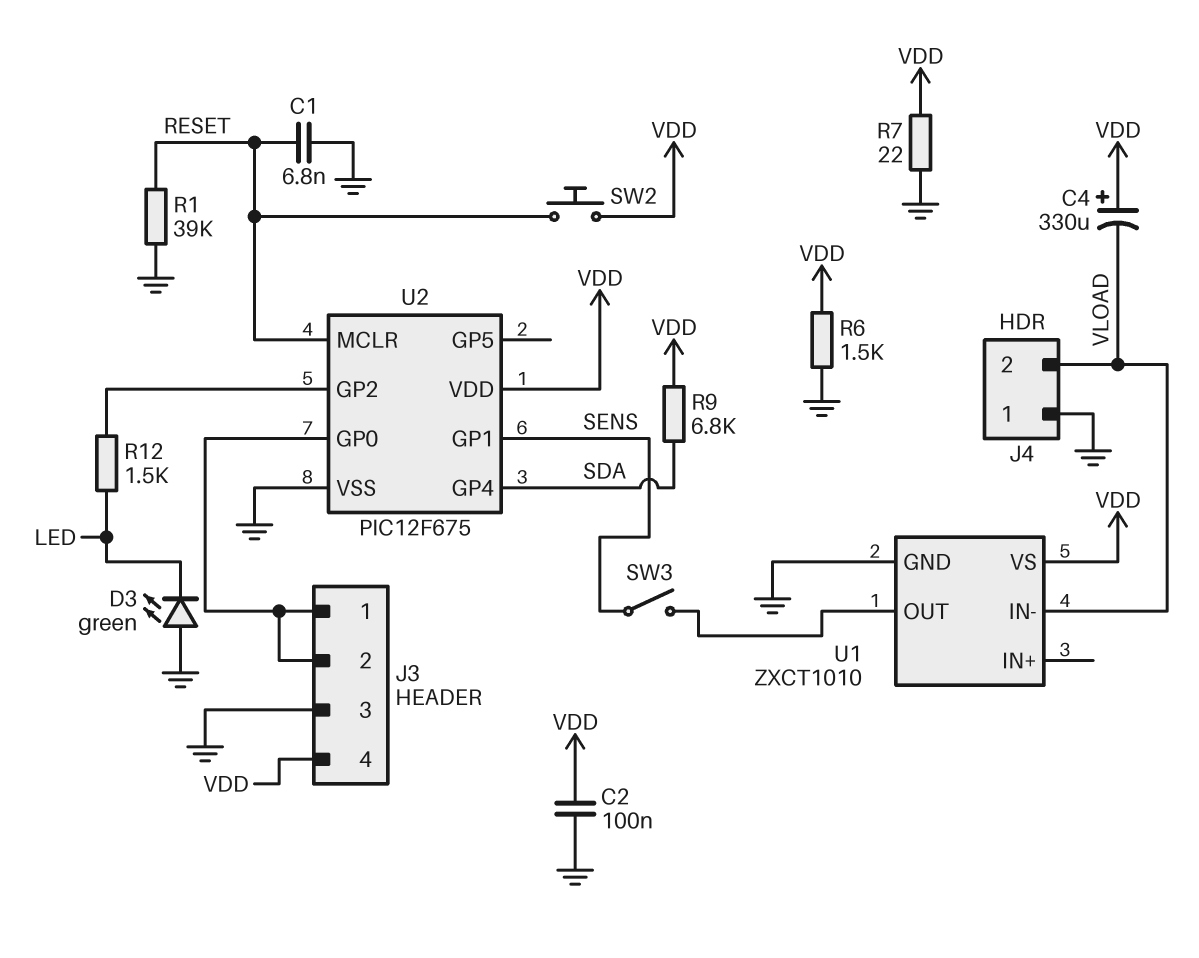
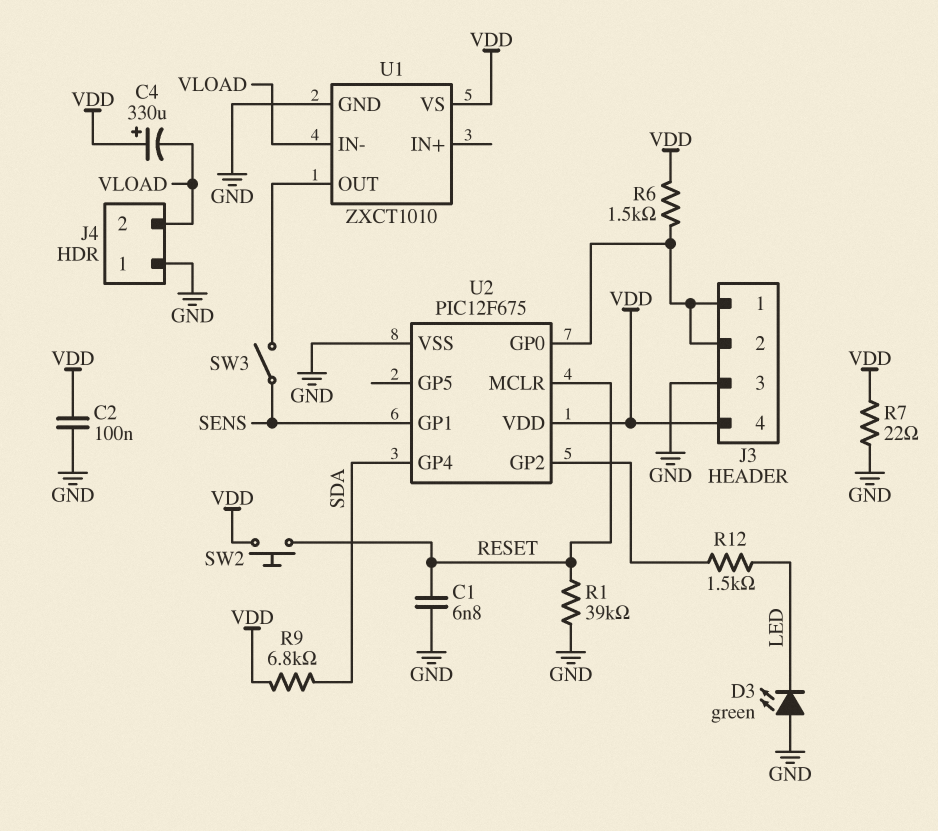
R6: 1.5k (GND, VDD) -> 1.5k (J3/1, VDD)

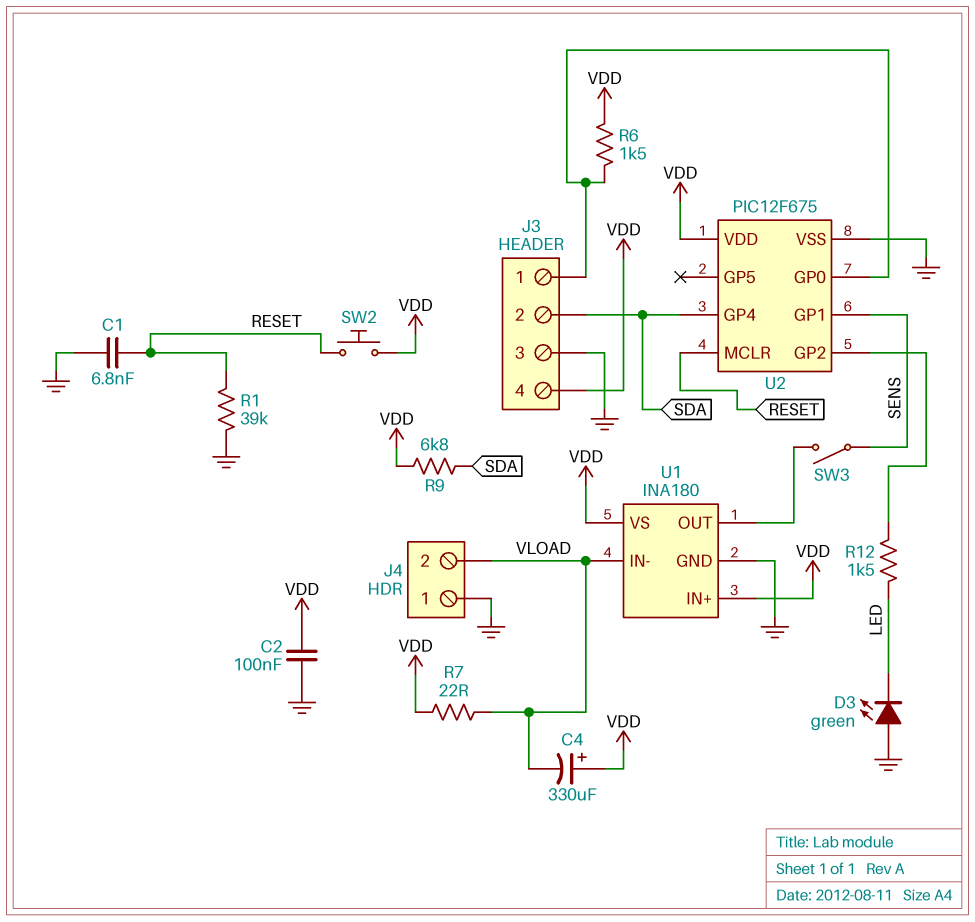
J3 pin 2: J3/1 -> SDA
R7: 22 (GND, VDD) -> 22 (VDD, VLOAD)
U1: ZXCT1010 -> INA180
U1 pin IN+: none -> VDD

